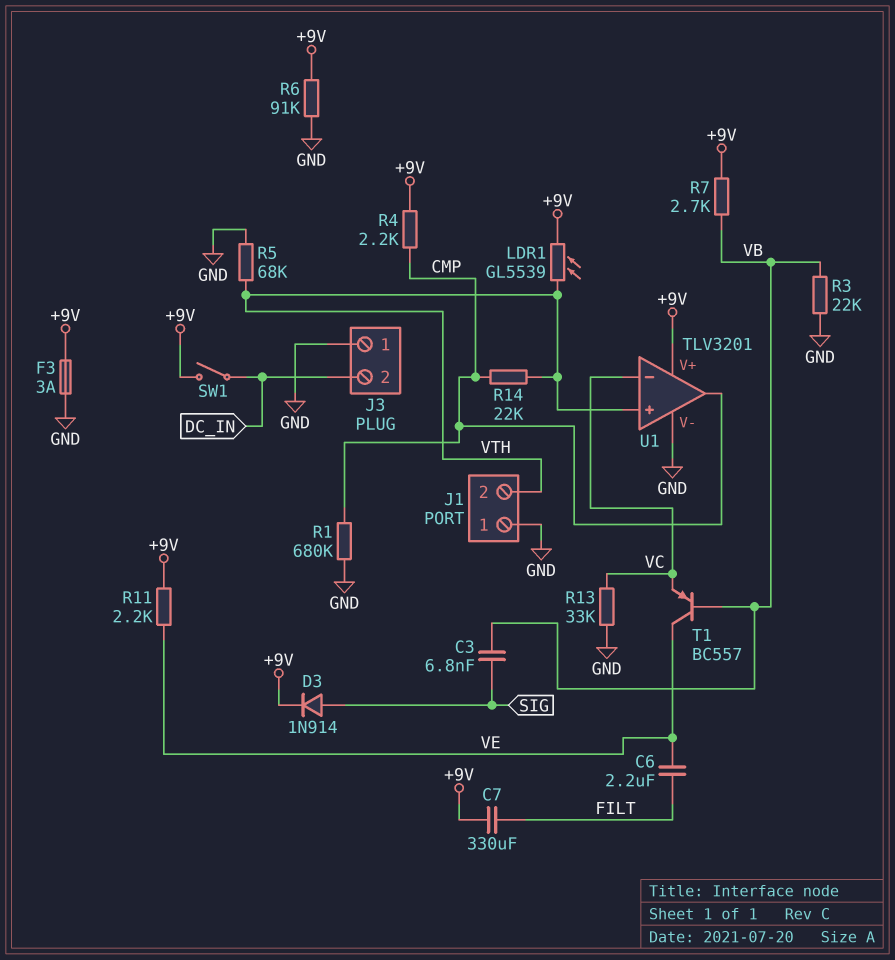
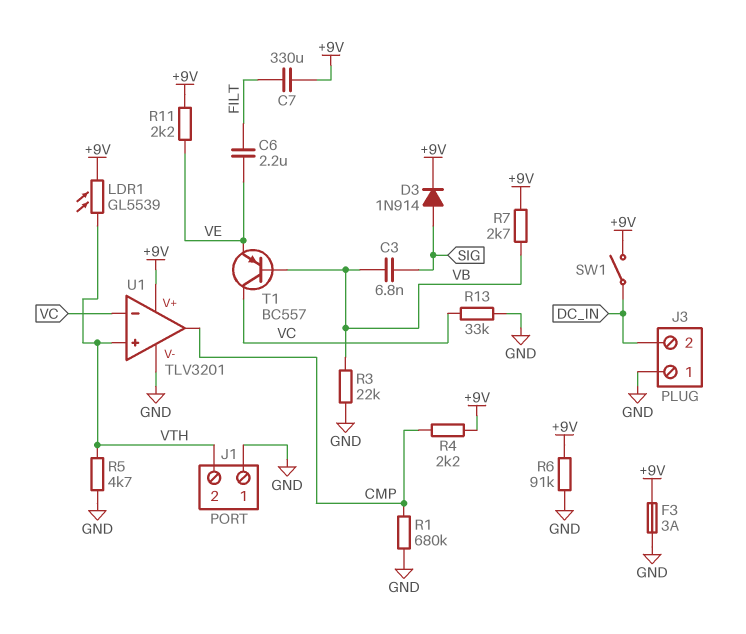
R5: 68k (GND, VTH) -> 4.7k (GND, VTH)
R14: 22k (CMP, VTH) -> none
T1: PNP BC557 (B VB, C VE, E VC) -> PNP BC557 (B VB, C VC, E VE)

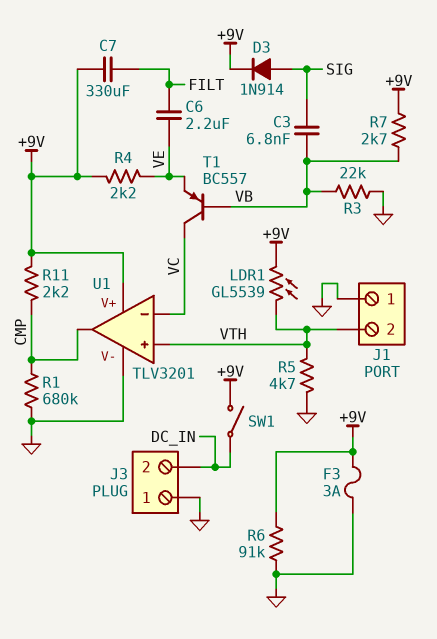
R4: 2.2k (+9V, CMP) -> 2.2k (+9V, VE)
R11: 2.2k (+9V, VE) -> 2.2k (+9V, CMP)
R13: 33k (GND, VC) -> none

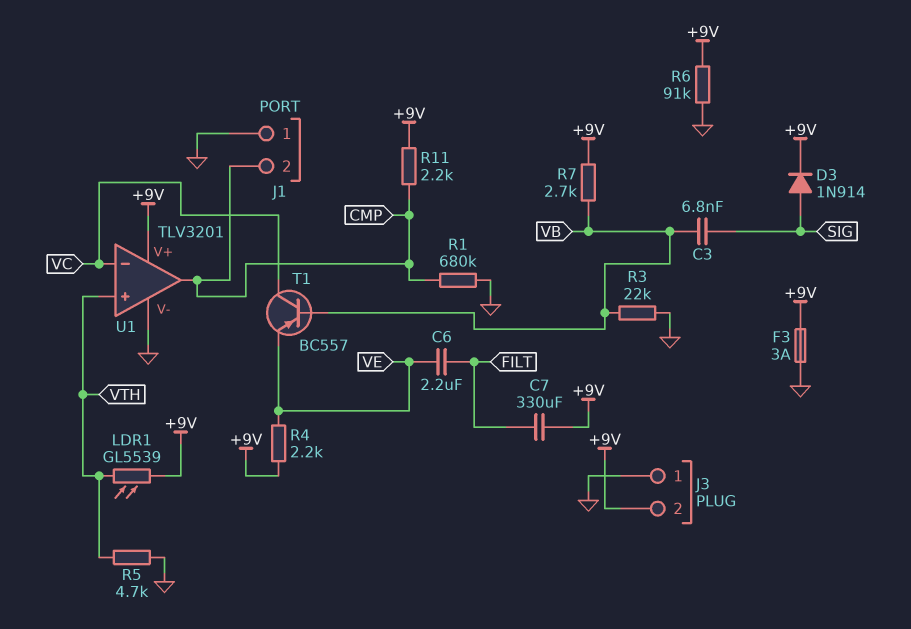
J1 pin 2: VTH -> CMP
J3 pin 2: DC_IN -> +9V
SW1: switch (+9V, DC_IN) -> none

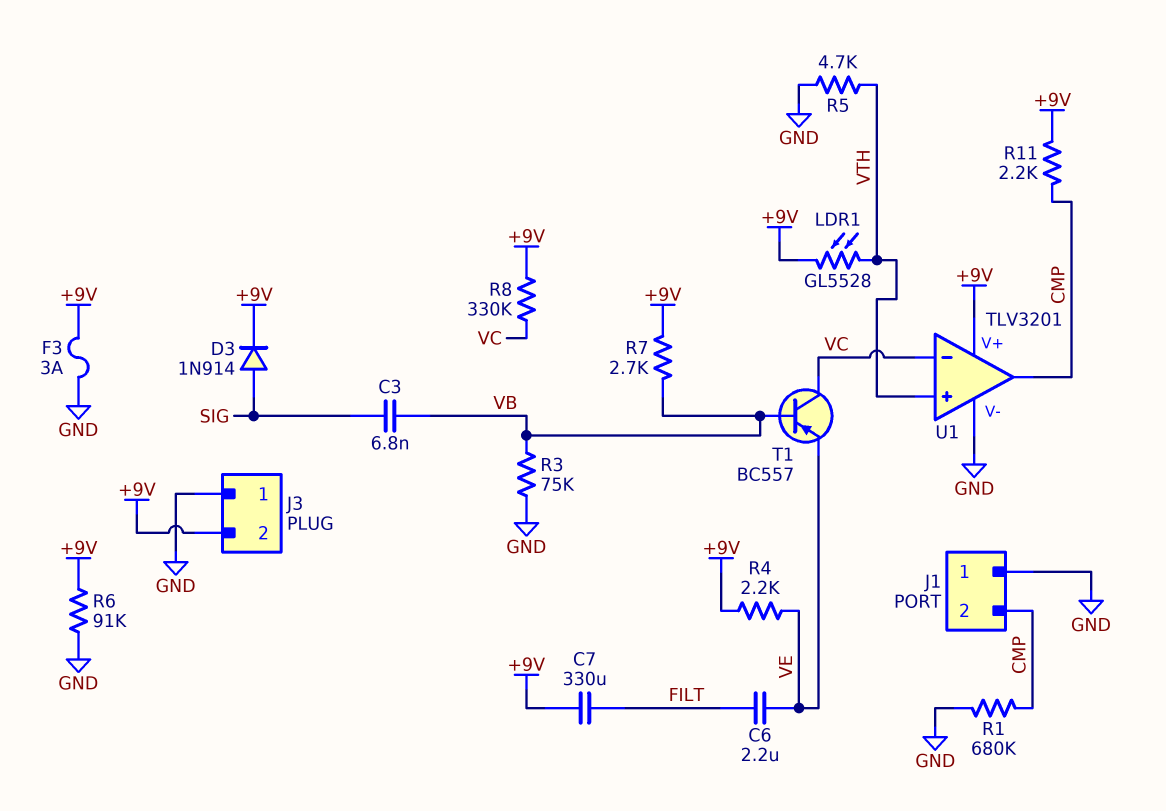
LDR1: GL5539 (+9V, VTH) -> GL5528 (+9V, VTH)
R3: 22k (GND, VB) -> 75k (GND, VB)
R8: none -> 330k (+9V, VC)

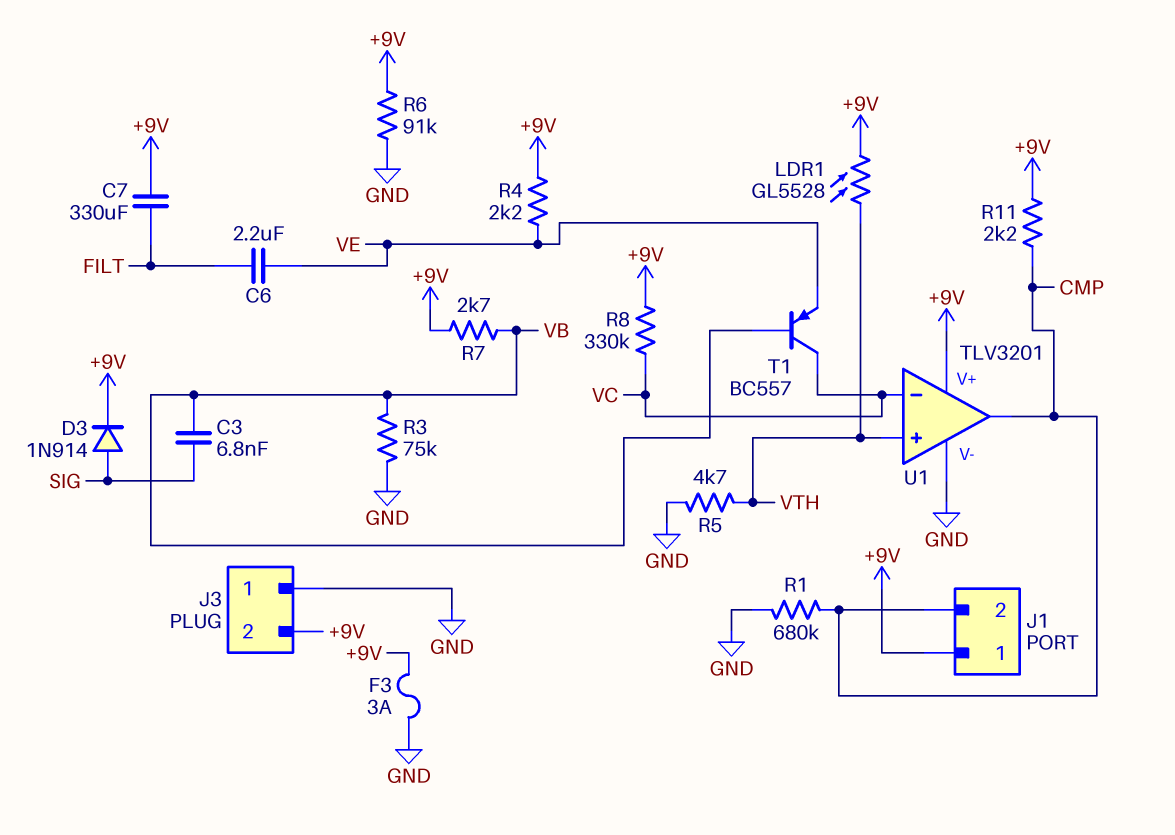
J1 pin 1: GND -> +9V

